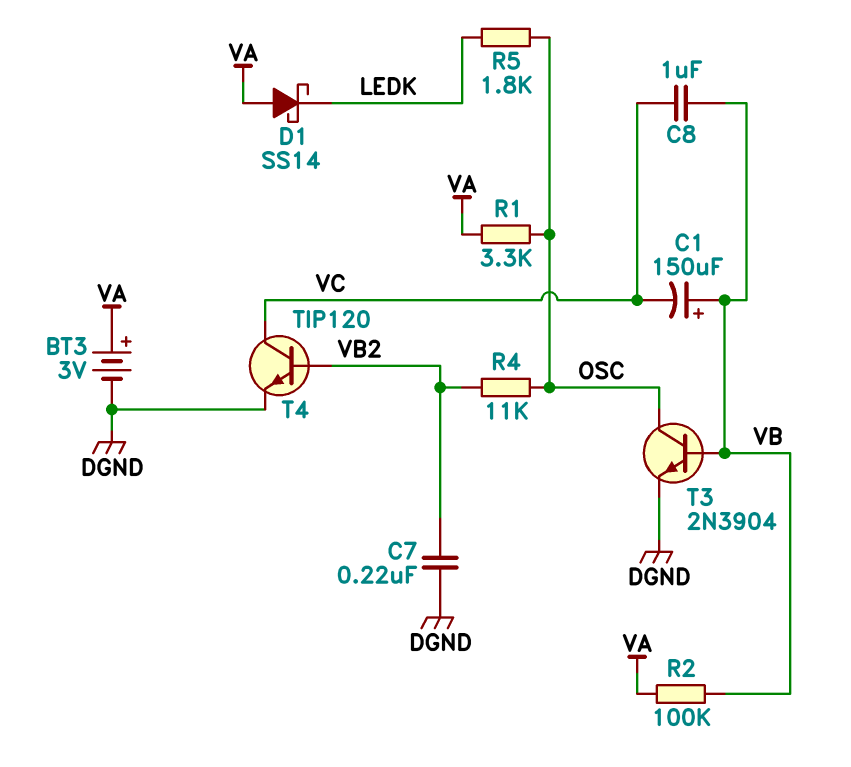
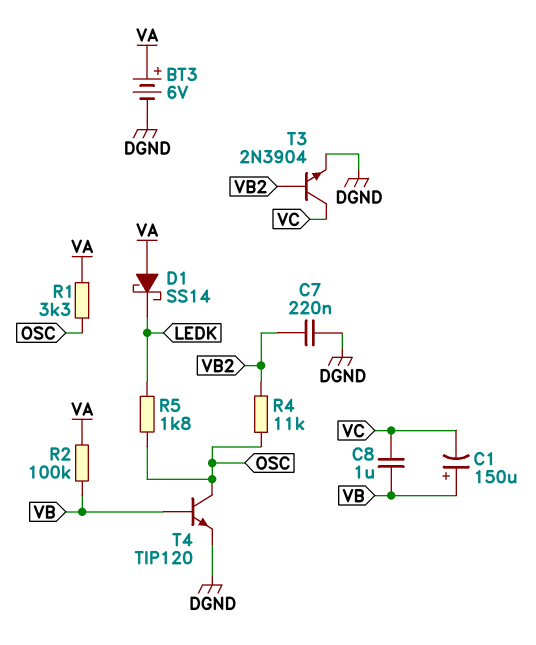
BT3: 3V (plus VA, minus DGND) -> 6V (plus VA, minus DGND)
T3: NPN 2N3904 (B VB, C OSC, E DGND) -> NPN 2N3904 (B VB2, C VC, E DGND)
T4: NPN TIP120 (B VB2, C VC, E DGND) -> NPN TIP120 (B VB, C OSC, E DGND)

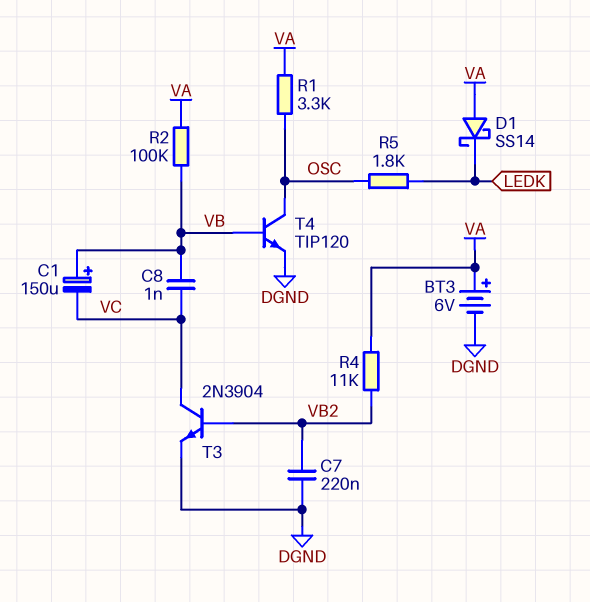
C8: 1uF (VB, VC) -> 1nF (VB, VC)
R4: 11k (OSC, VB2) -> 11k (VA, VB2)

